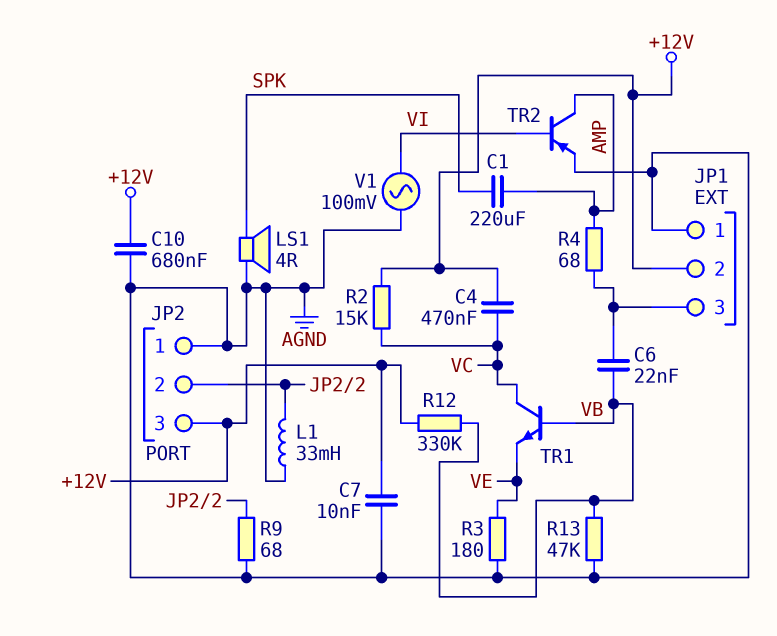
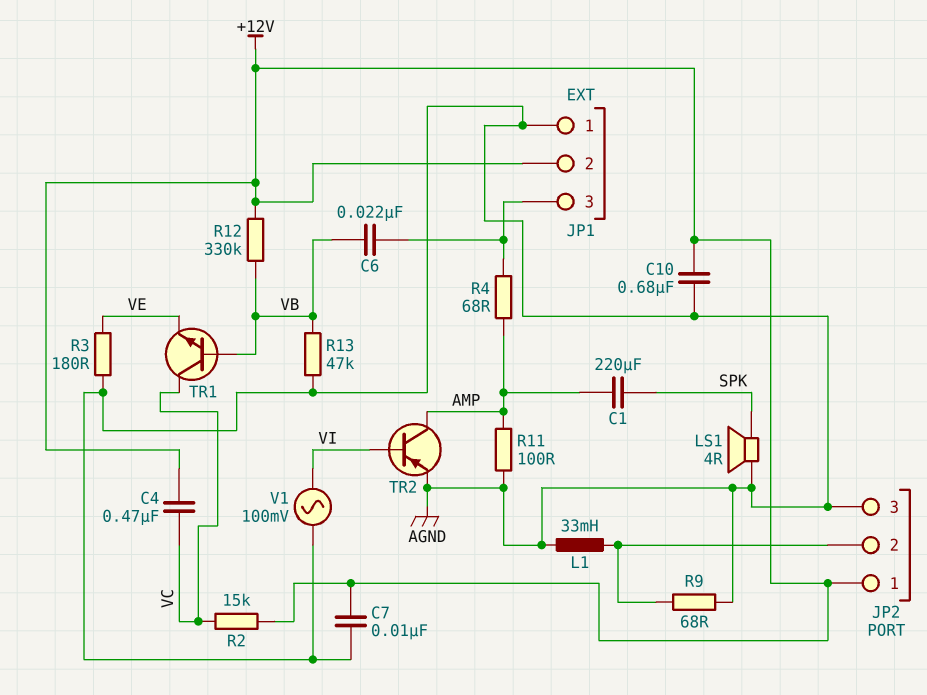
JP2 pin 1: AGND -> +12V
JP2 pin 3: +12V -> AGND
R11: none -> 100 (AGND, AMP)

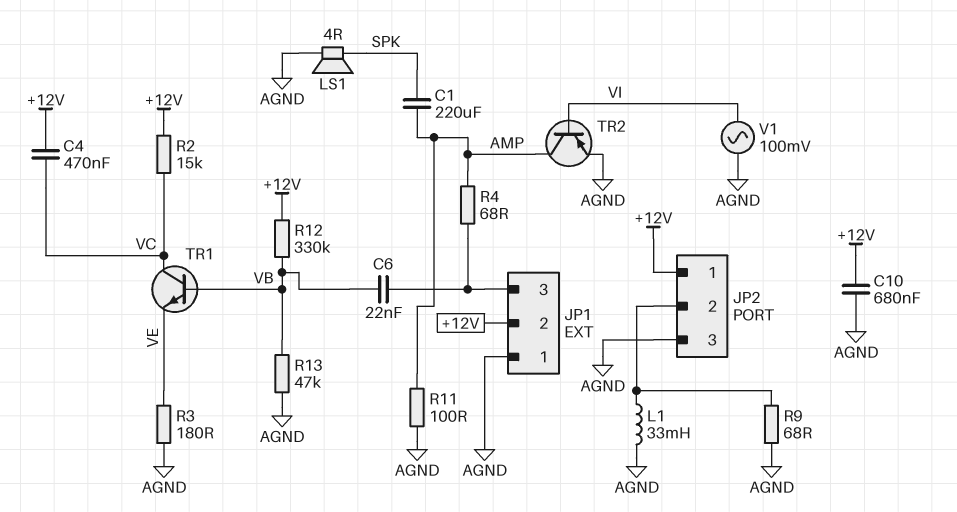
C7: 10nF (+12V, AGND) -> none

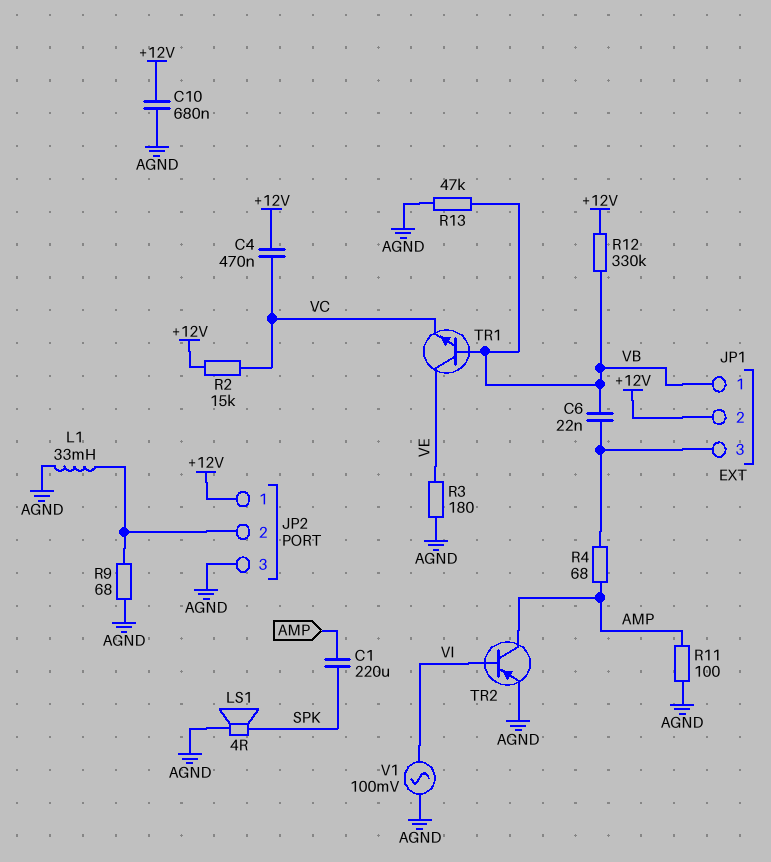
JP1 pin 1: AGND -> VB
TR1: NPN (B VB, C VC, E VE) -> NPN (B VB, C VE, E VC)

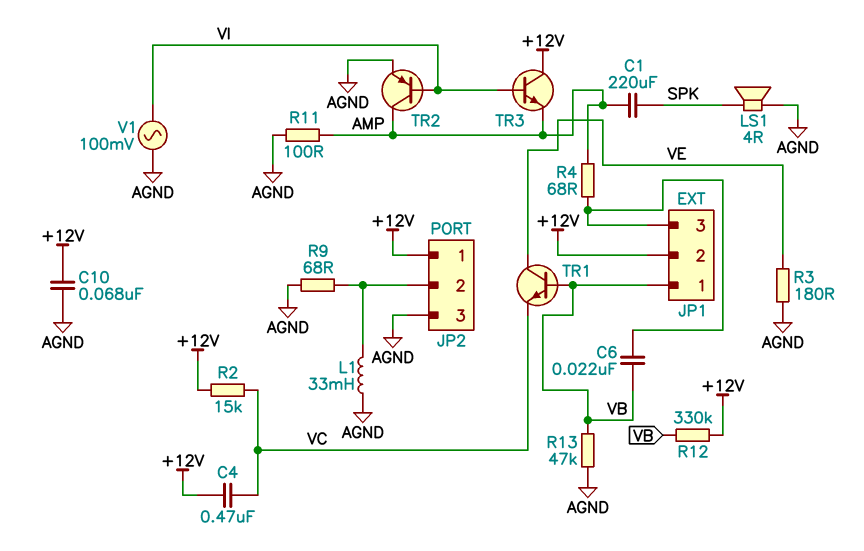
C10: 680nF (+12V, AGND) -> 68nF (+12V, AGND)
TR3: none -> NPN (B VI, C +12V, E AMP)

